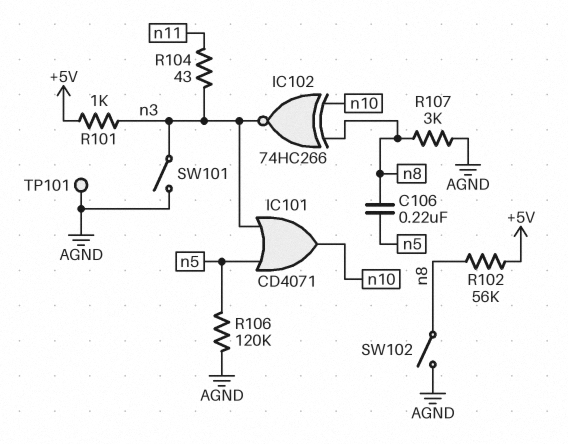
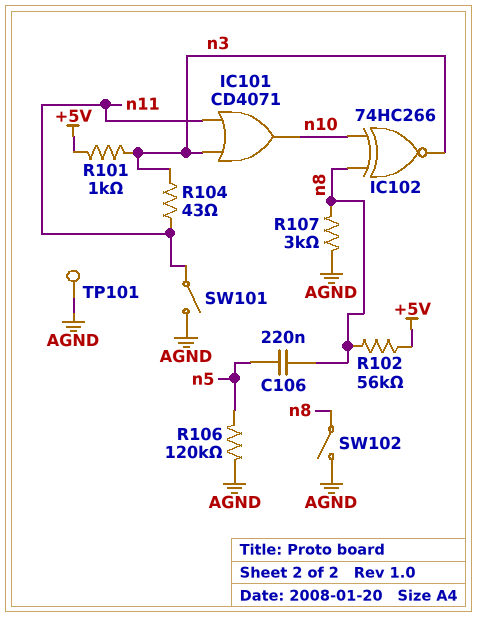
IC101: OR CD4071 (in n3, in n5, out n10) -> OR CD4071 (in n3, in n11, out n10)
SW101: switch (AGND, n3) -> switch (AGND, n11)

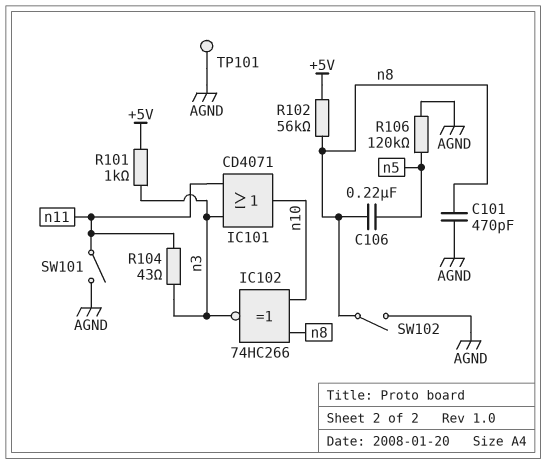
C101: none -> 470pF (AGND, n8)
R107: 3k (AGND, n8) -> none

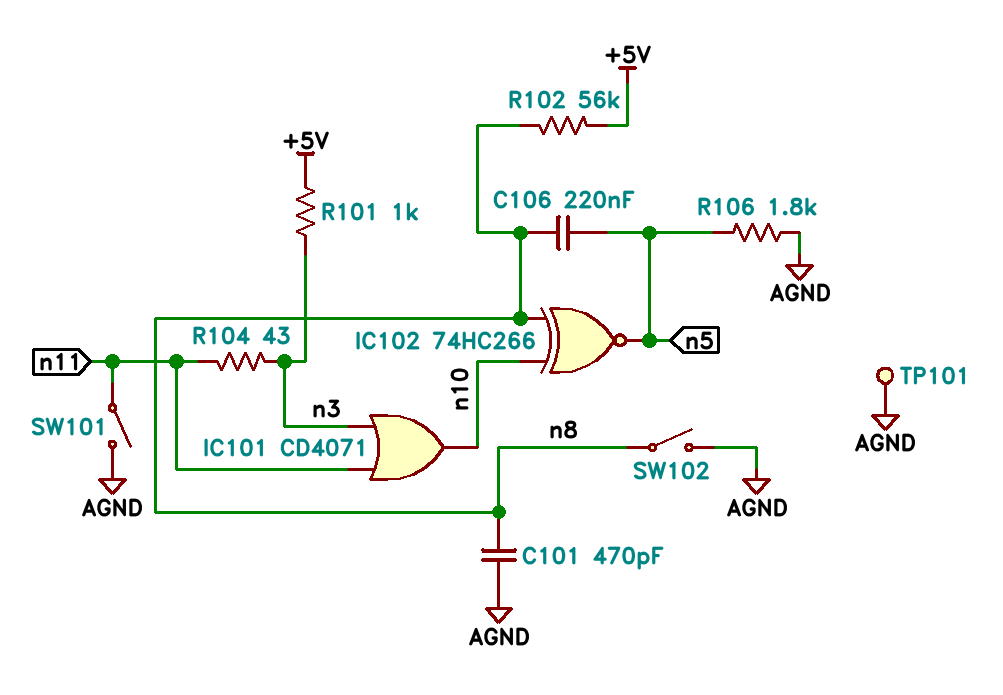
IC102: XNOR 74HC266 (in n8, in n10, out n3) -> XNOR 74HC266 (in n8, in n10, out n5)
R106: 120k (AGND, n5) -> 1.8k (AGND, n5)

